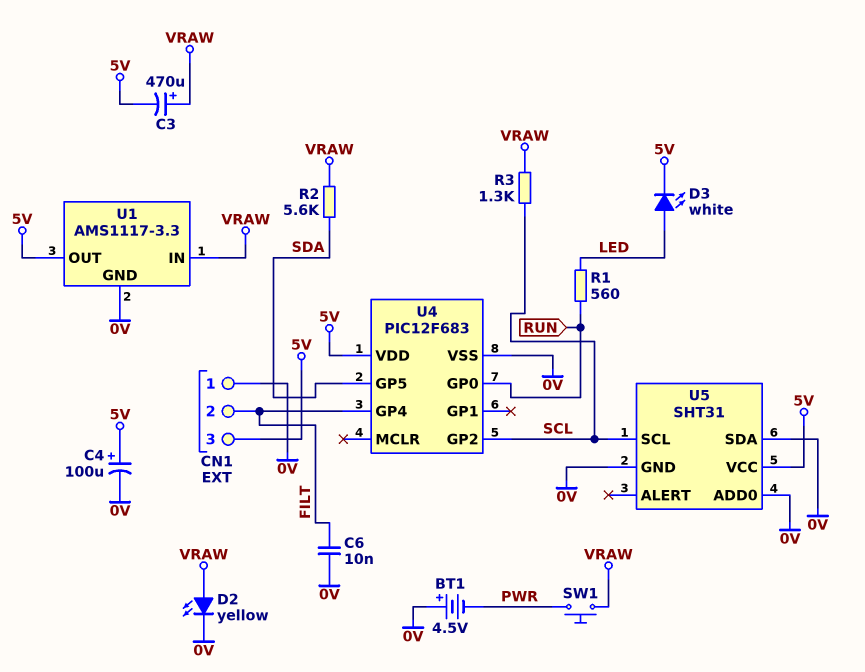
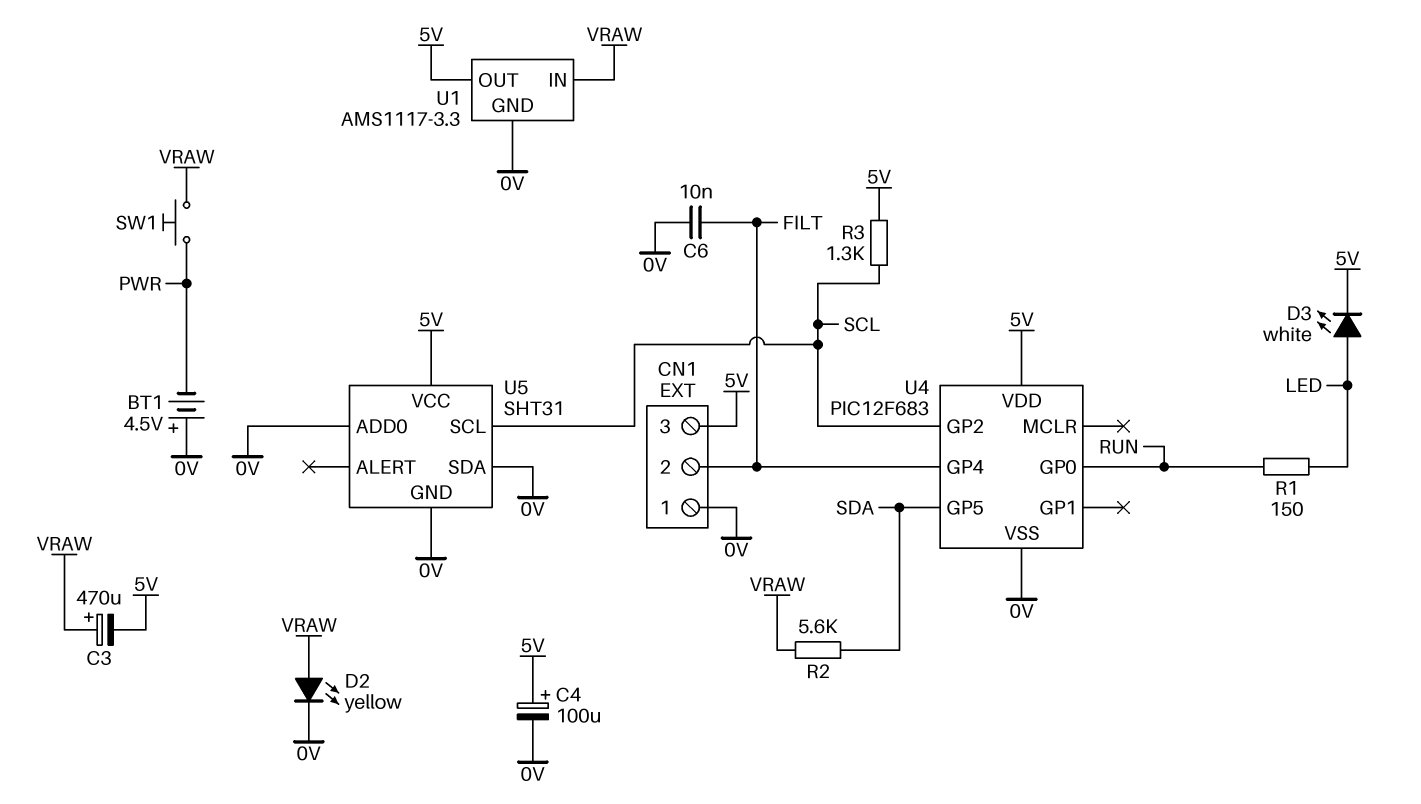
R1: 560 (LED, RUN) -> 150 (LED, RUN)
R3: 1.3k (SCL, VRAW) -> 1.3k (5V, SCL)

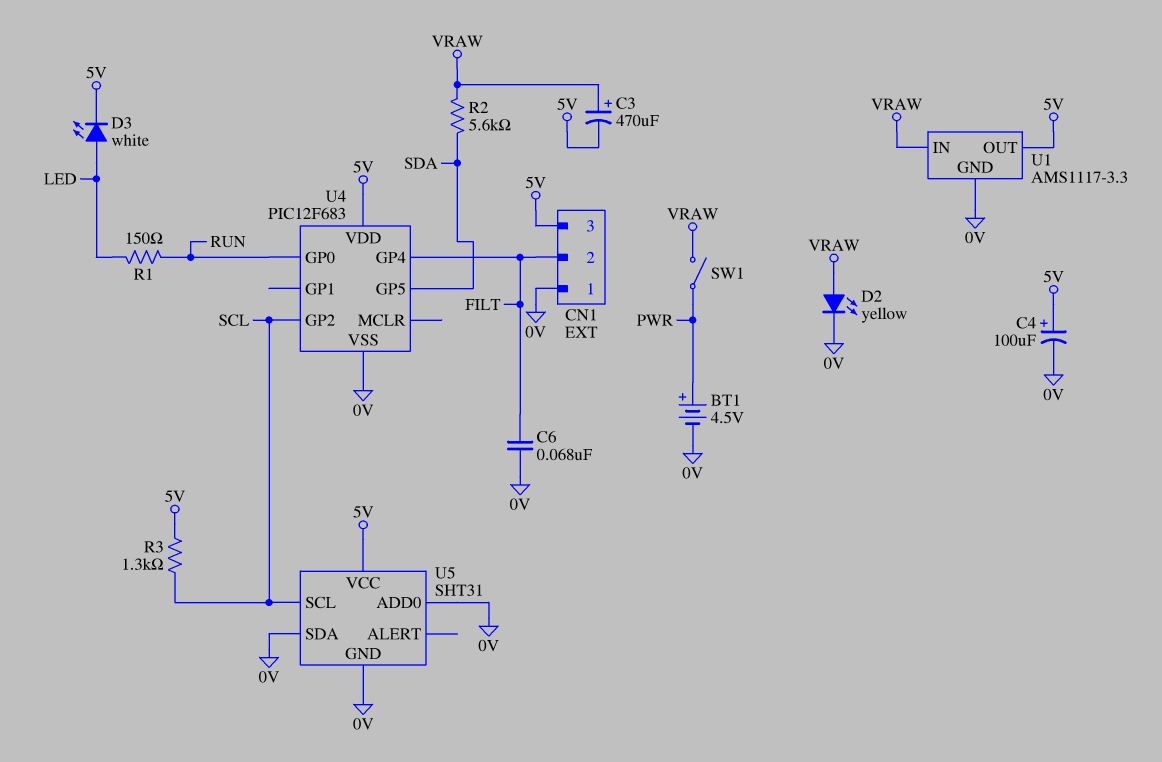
BT1: 4.5V (plus 0V, minus PWR) -> 4.5V (plus PWR, minus 0V)
C6: 10nF (0V, FILT) -> 68nF (0V, FILT)
SW1: button (PWR, VRAW) -> switch (PWR, VRAW)

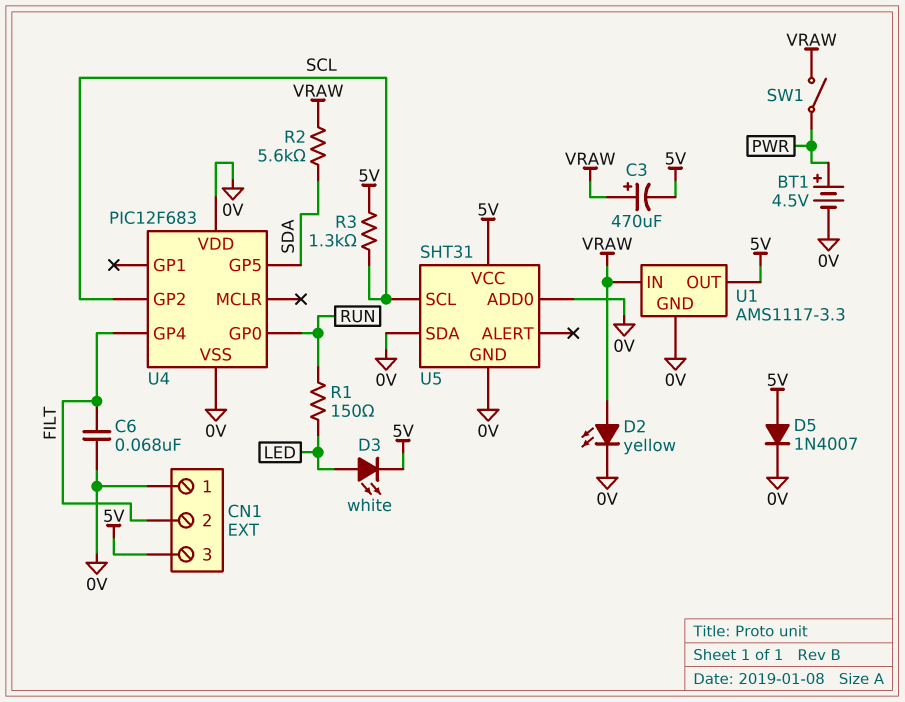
C4: 100uF (plus 5V, minus 0V) -> none
D5: none -> diode 1N4007 (A 5V, K 0V)
U4 pin VDD: 5V -> 0V

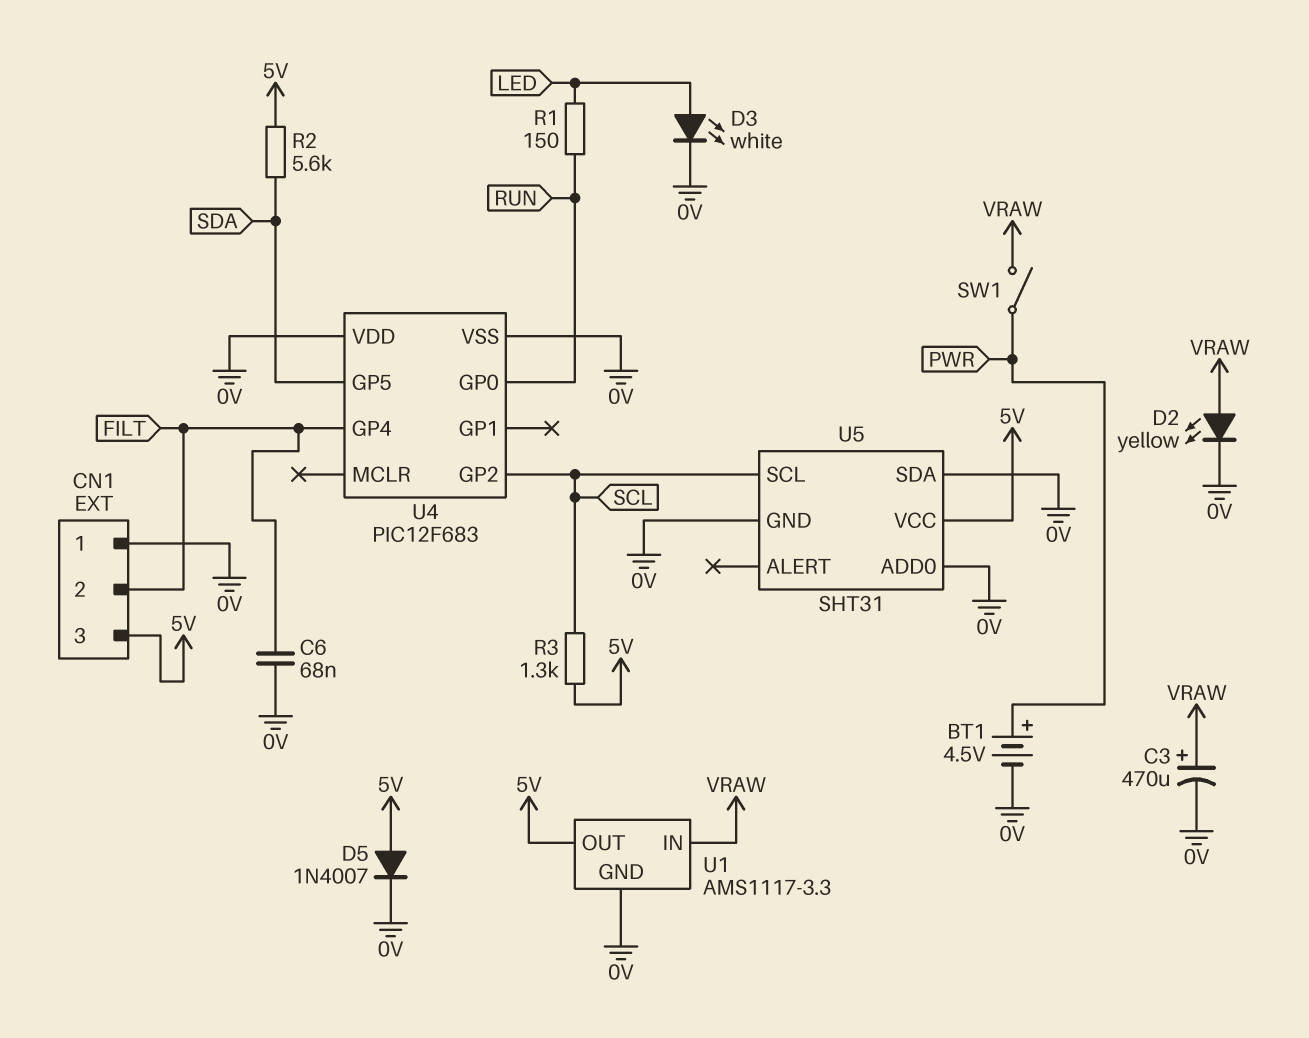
C3: 470uF (plus VRAW, minus 5V) -> 470uF (plus VRAW, minus 0V)
D3: LED white (A LED, K 5V) -> LED white (A LED, K 0V)
R2: 5.6k (SDA, VRAW) -> 5.6k (5V, SDA)

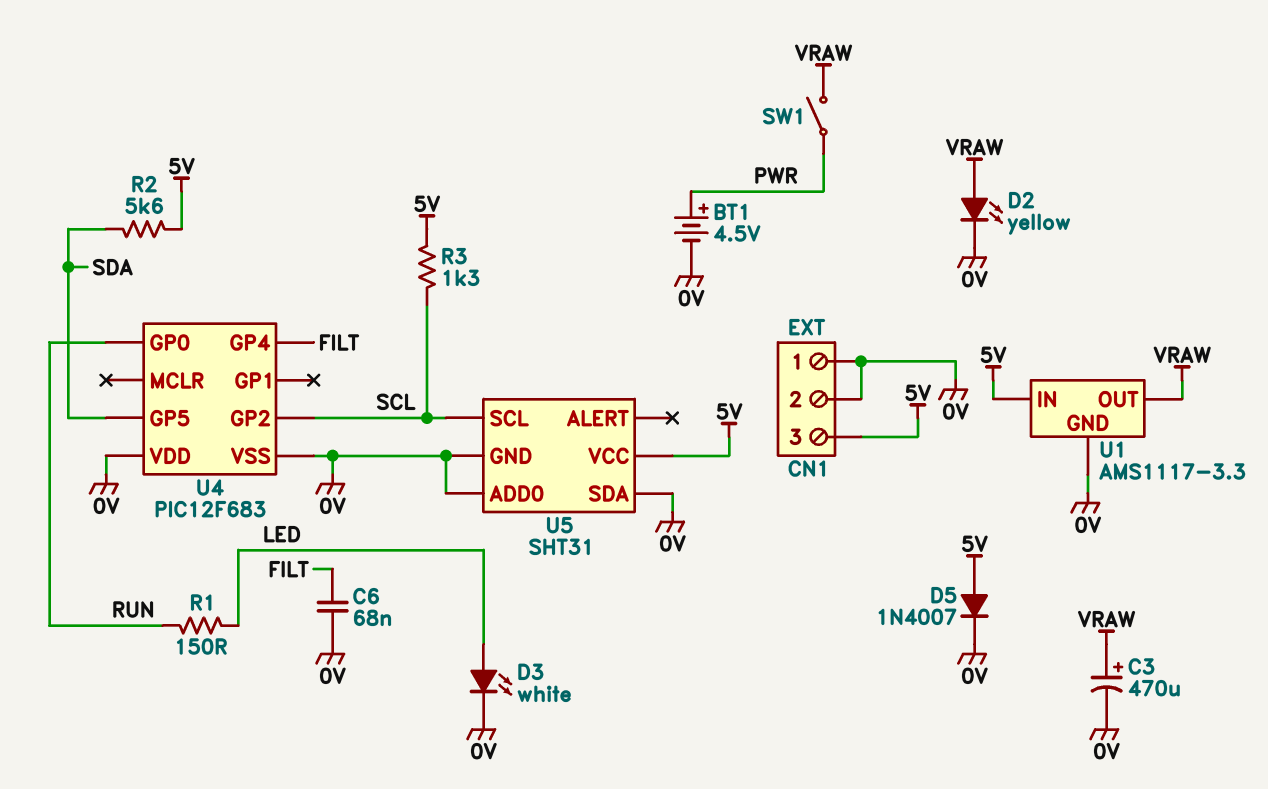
CN1 pin 2: FILT -> 0V
U1 pin IN: VRAW -> 5V
U1 pin OUT: 5V -> VRAW

